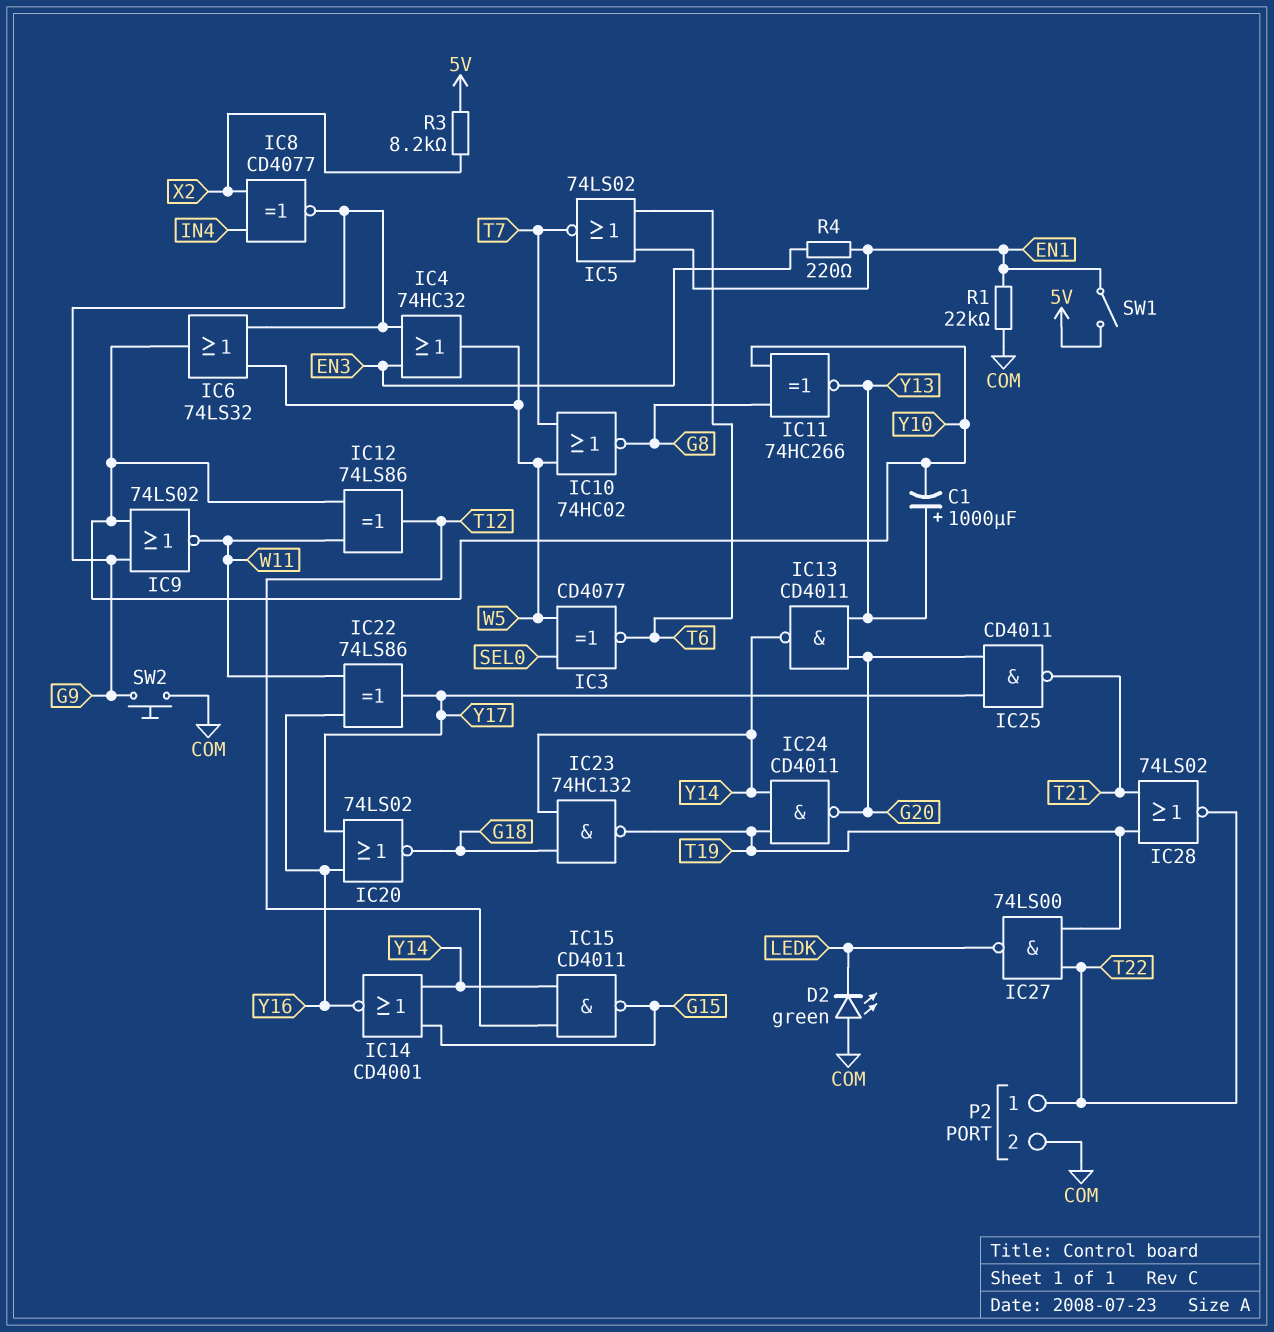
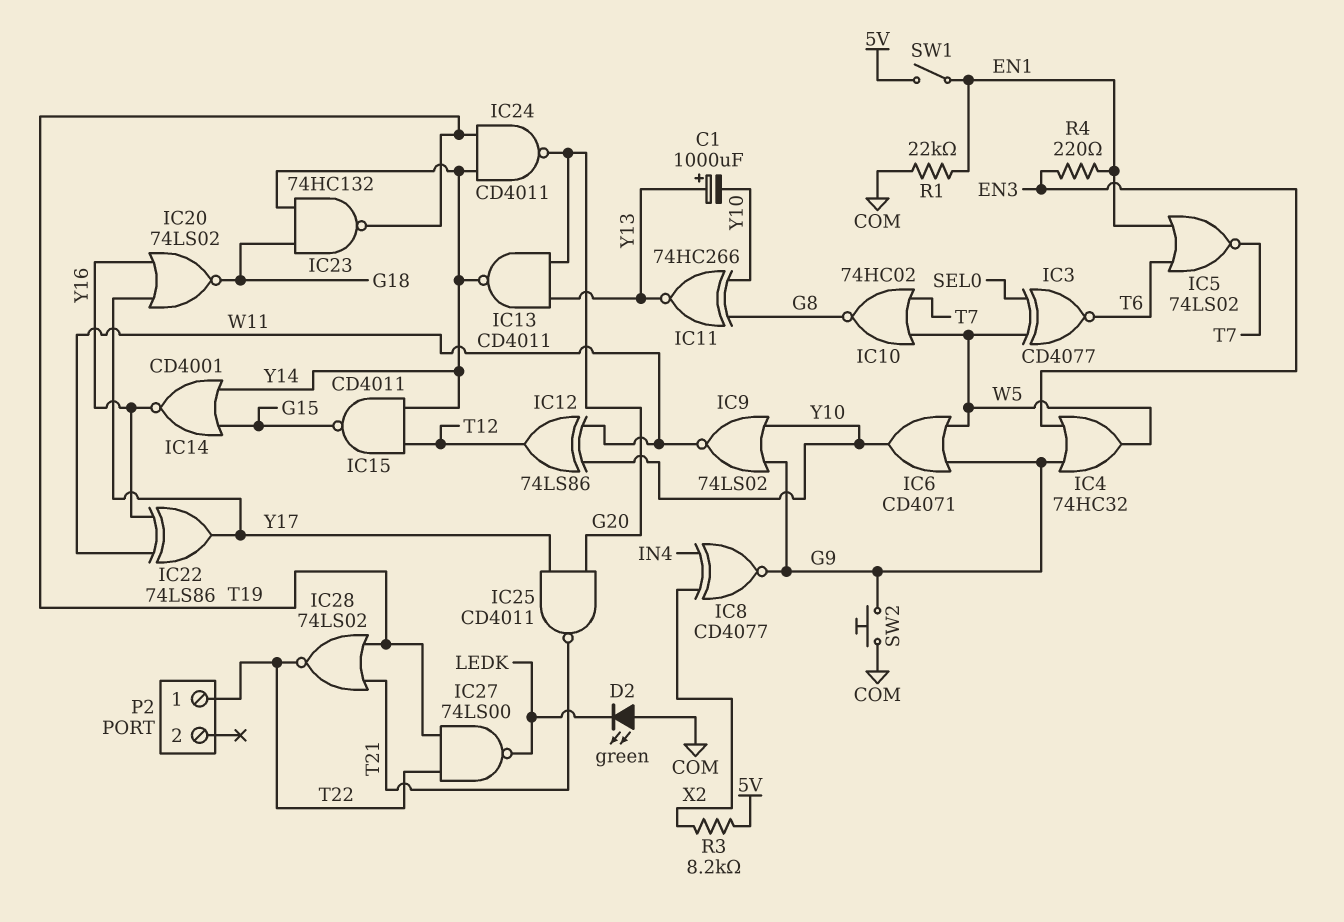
IC6: OR 74LS32 (in G9, in W5, out Y10) -> OR CD4071 (in G9, in W5, out Y10)
P2 pin 2: COM -> none

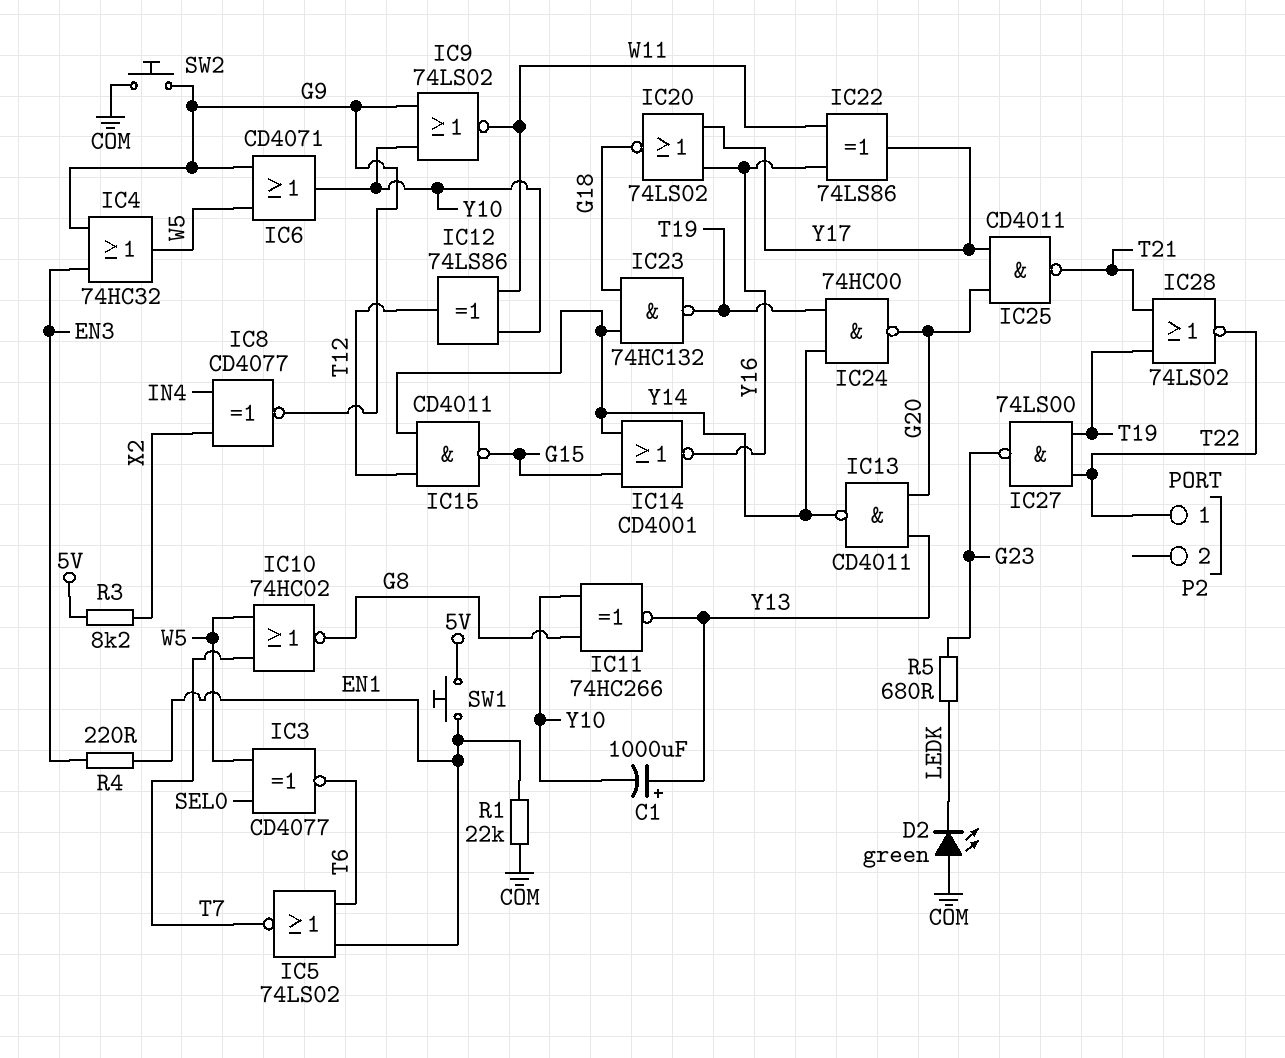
IC24: NAND CD4011 (in T19, in Y14, out G20) -> NAND 74HC00 (in T19, in Y14, out G20)
IC27: NAND 74LS00 (in T19, in T22, out LEDK) -> NAND 74LS00 (in T19, in T22, out G23)
R5: none -> 680 (G23, LEDK)
SW1: switch (5V, EN1) -> button (5V, EN1)

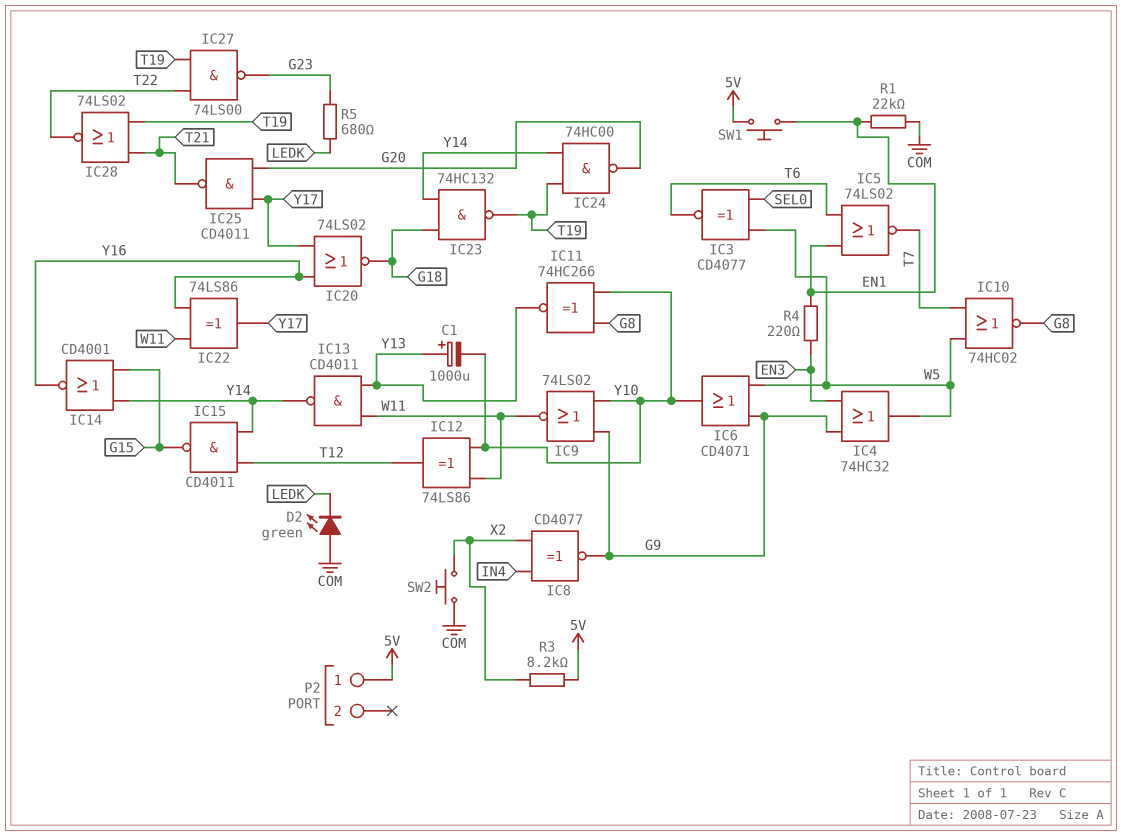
IC13: NAND CD4011 (in G20, in Y13, out Y14) -> NAND CD4011 (in W11, in Y13, out Y14)
P2 pin 1: T22 -> 5V
SW2: button (COM, G9) -> button (COM, X2)

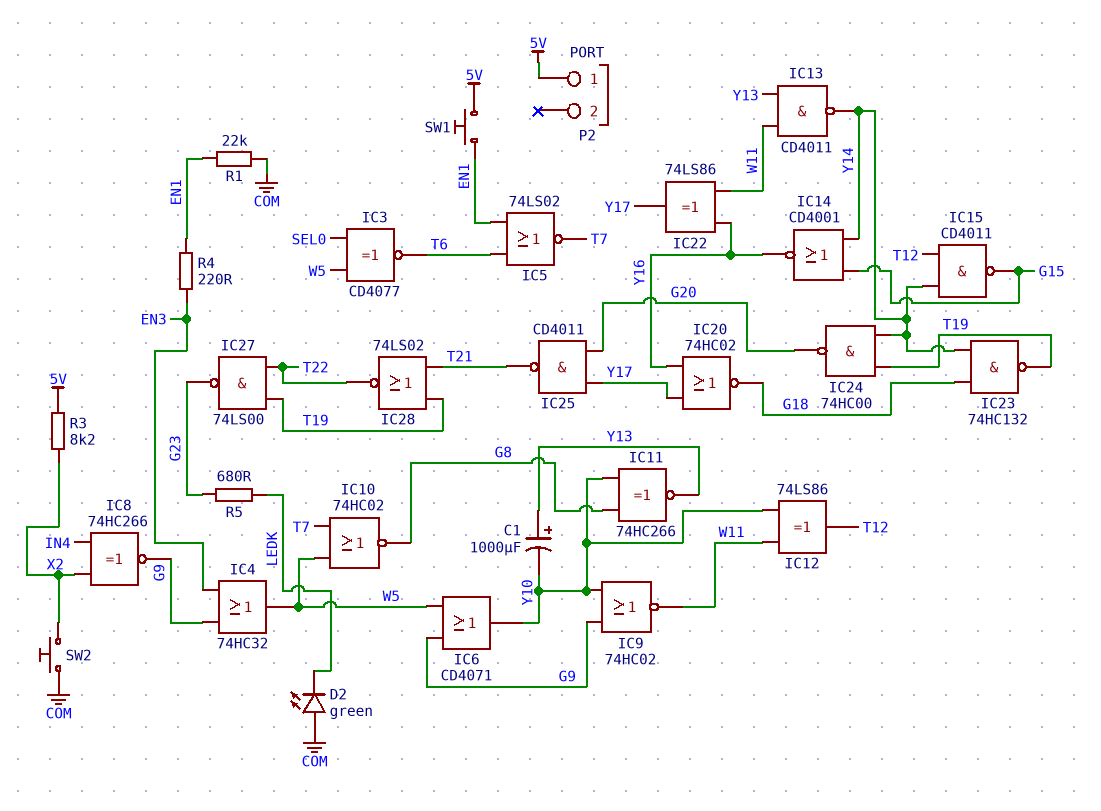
IC8: XNOR CD4077 (in IN4, in X2, out G9) -> XNOR 74HC266 (in IN4, in X2, out G9)
IC9: NOR 74LS02 (in G9, in Y10, out W11) -> NOR 74HC02 (in G9, in Y10, out W11)
IC20: NOR 74LS02 (in Y16, in Y17, out G18) -> NOR 74HC02 (in Y16, in Y17, out G18)

